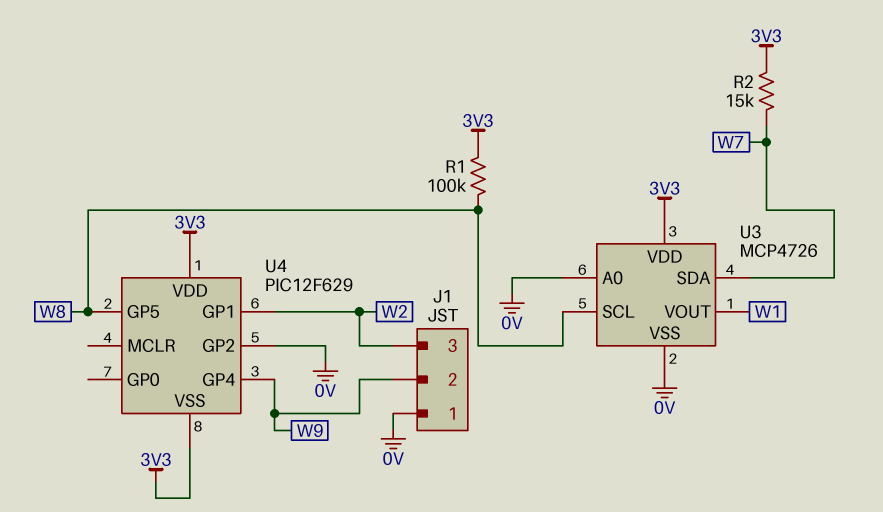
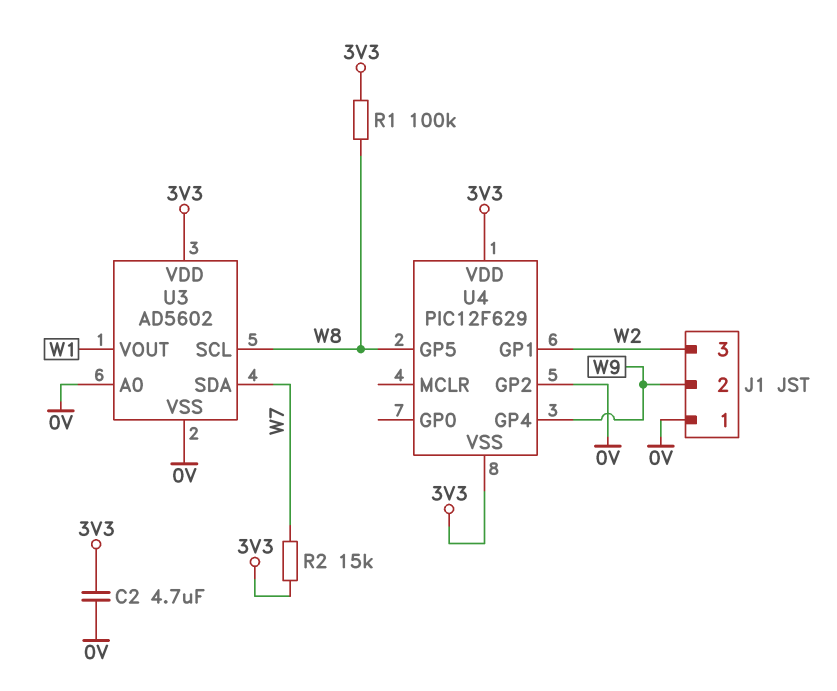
C2: none -> 4.7uF (0V, 3V3)
U3: MCP4726 -> AD5602

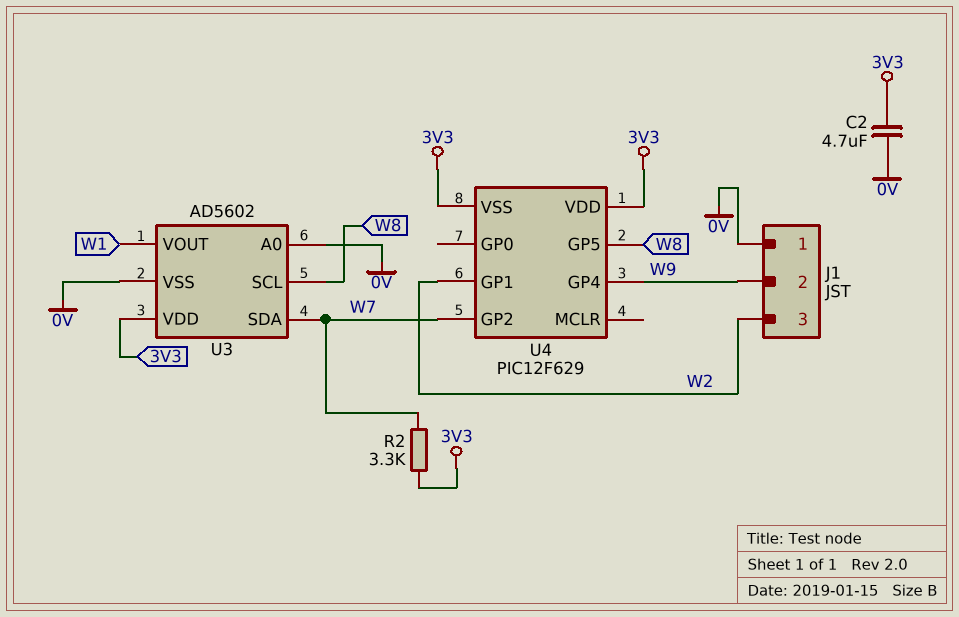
R1: 100k (3V3, W8) -> none
R2: 15k (3V3, W7) -> 3.3k (3V3, W7)
U4 pin GP2: 0V -> W7

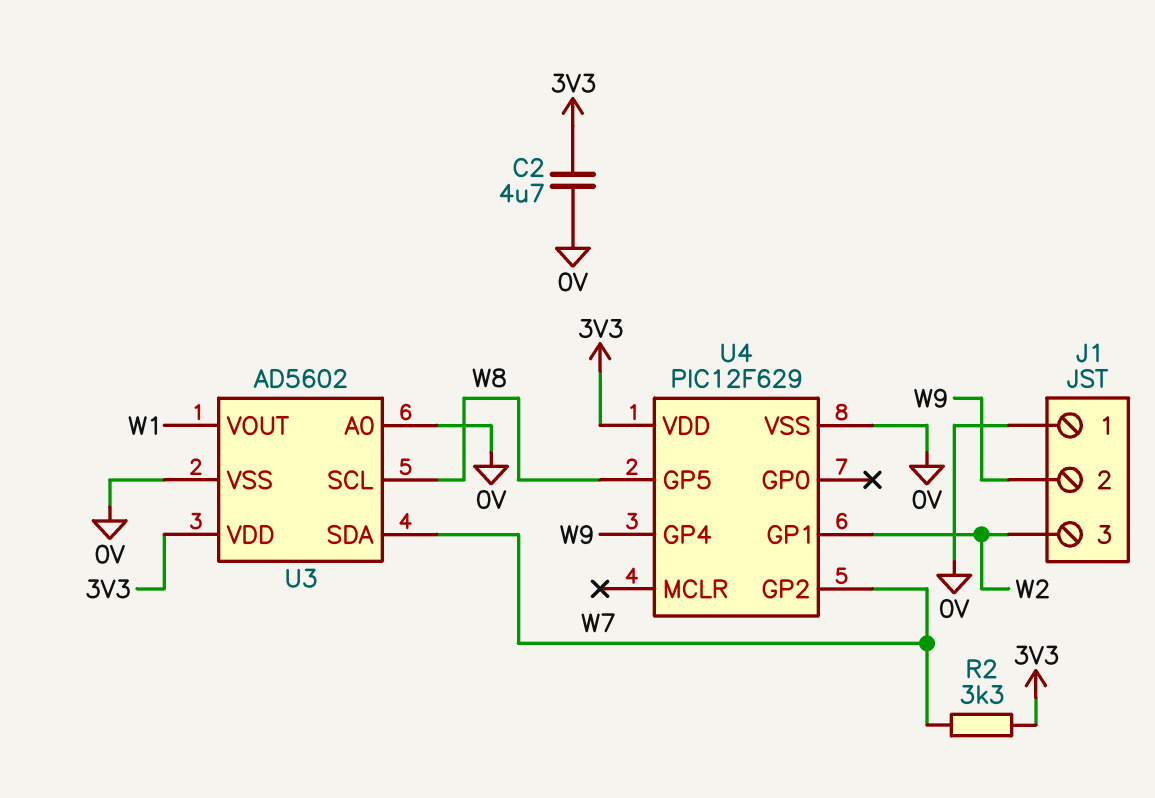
U4 pin VSS: 3V3 -> 0V

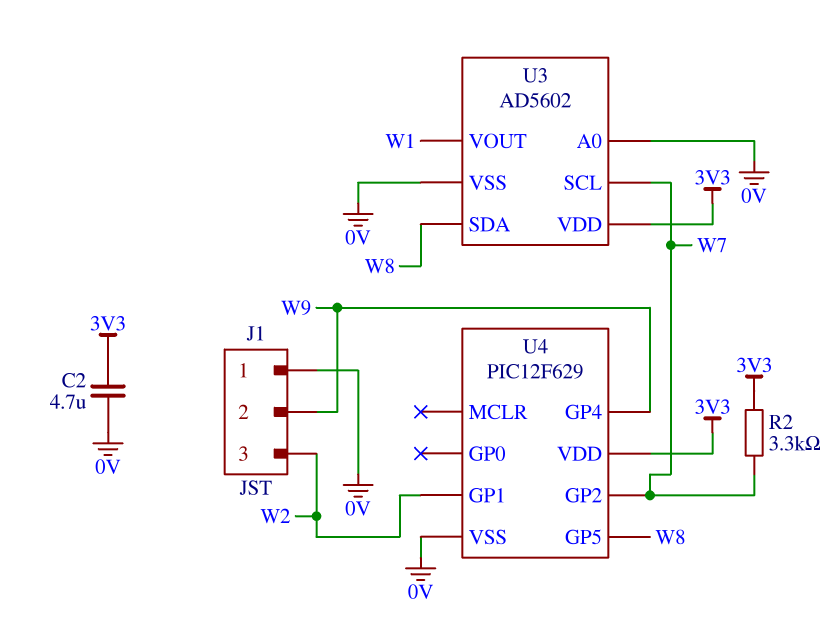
U3 pin SCL: W8 -> W7
U3 pin SDA: W7 -> W8

